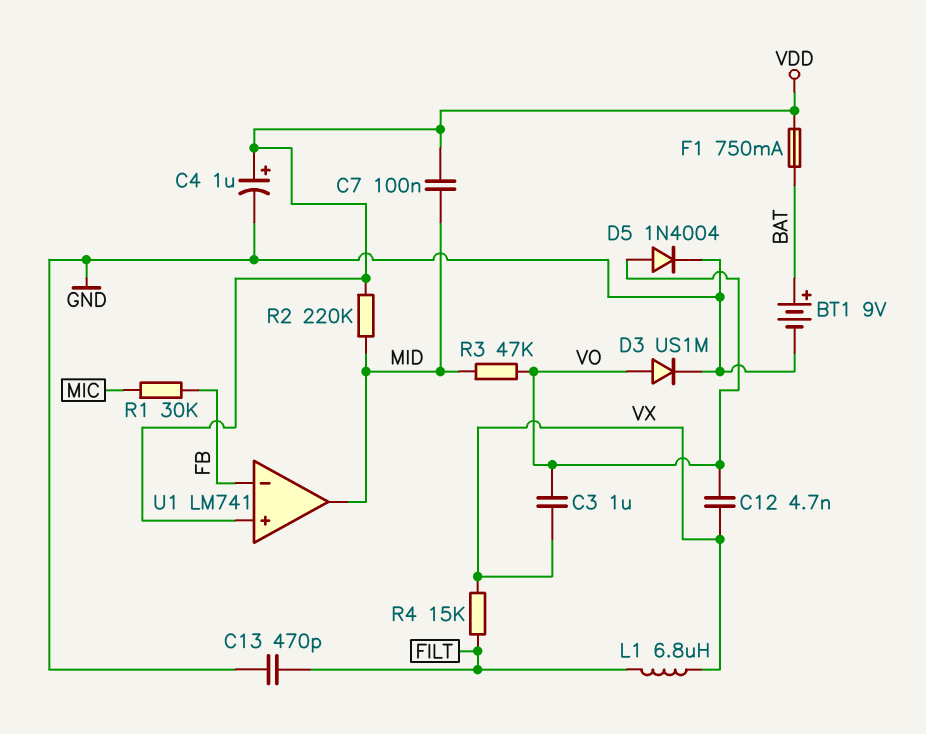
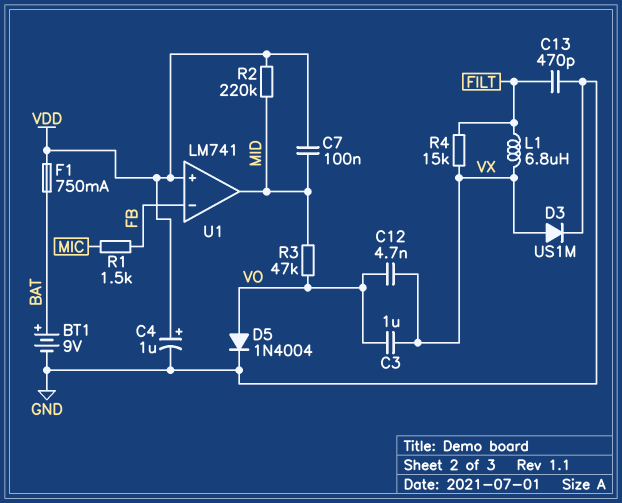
D3: diode US1M (A VO, K GND) -> diode US1M (A VX, K GND)
R1: 30k (FB, MIC) -> 1.5k (FB, MIC)

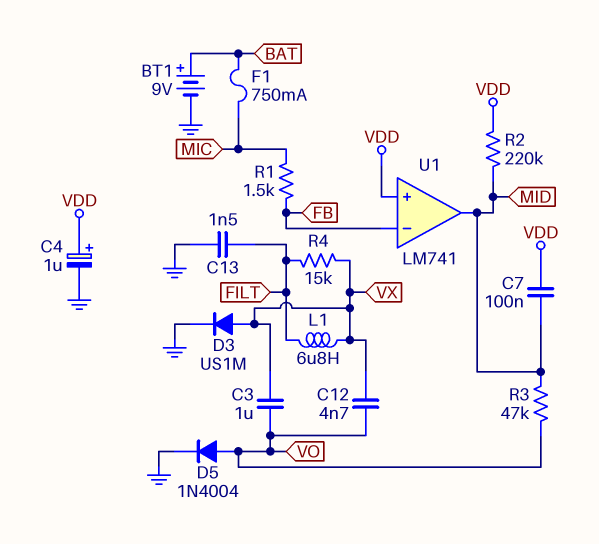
C13: 470pF (FILT, GND) -> 1.5nF (FILT, GND)
F1: 750mA (BAT, VDD) -> 750mA (BAT, MIC)

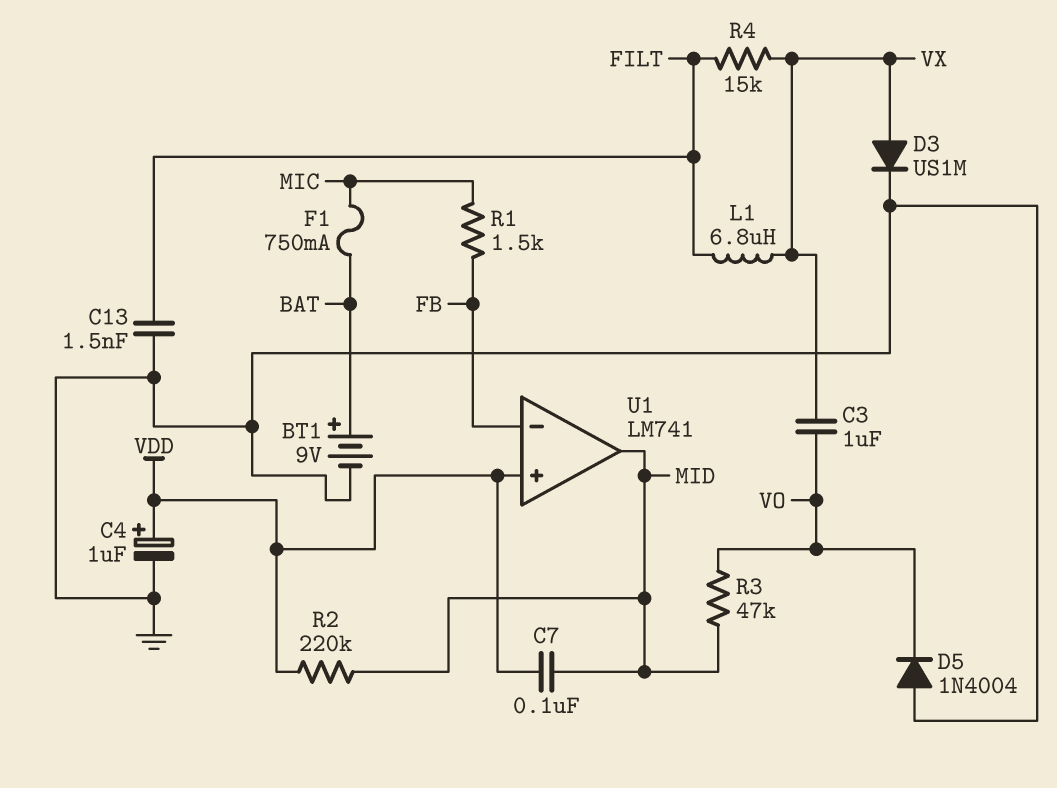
C12: 4.7nF (VO, VX) -> none
D5: diode 1N4004 (A VO, K GND) -> diode 1N4004 (A GND, K VO)

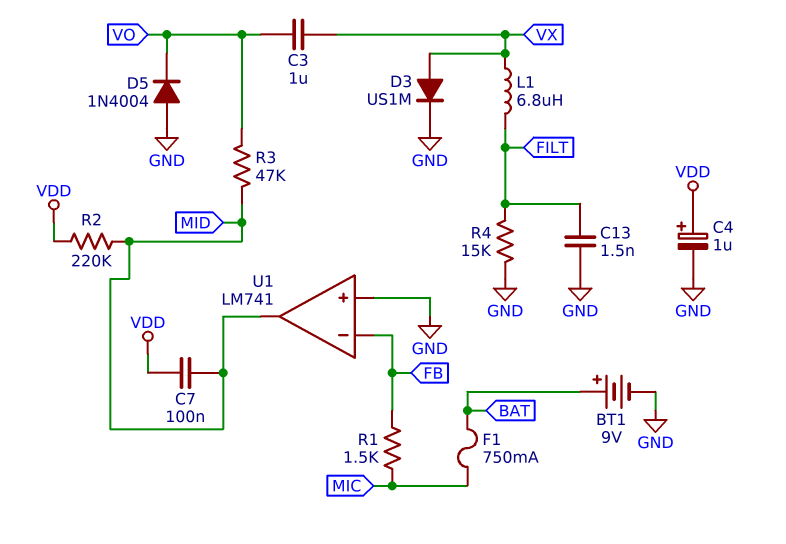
R4: 15k (FILT, VX) -> 15k (FILT, GND)
U1 pin in+: VDD -> GND

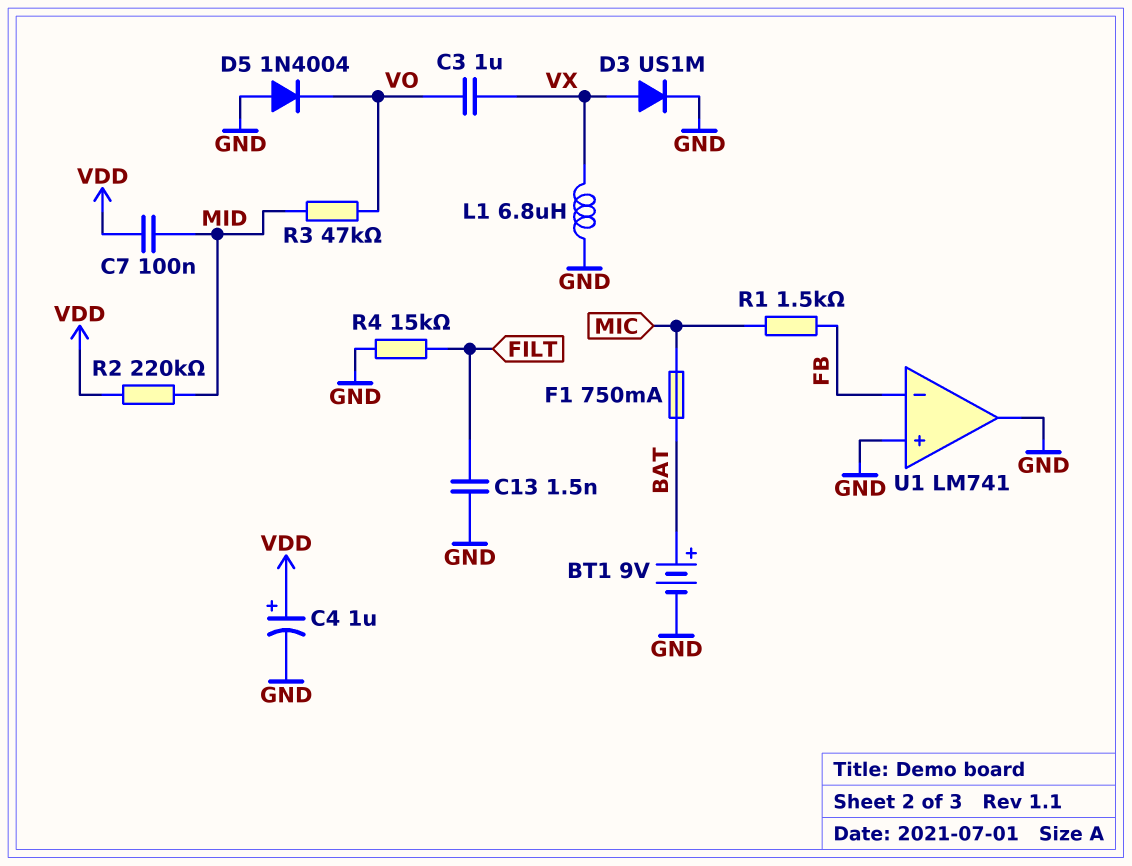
L1: 6.8uH (FILT, VX) -> 6.8uH (GND, VX)
U1 pin out: MID -> GND

